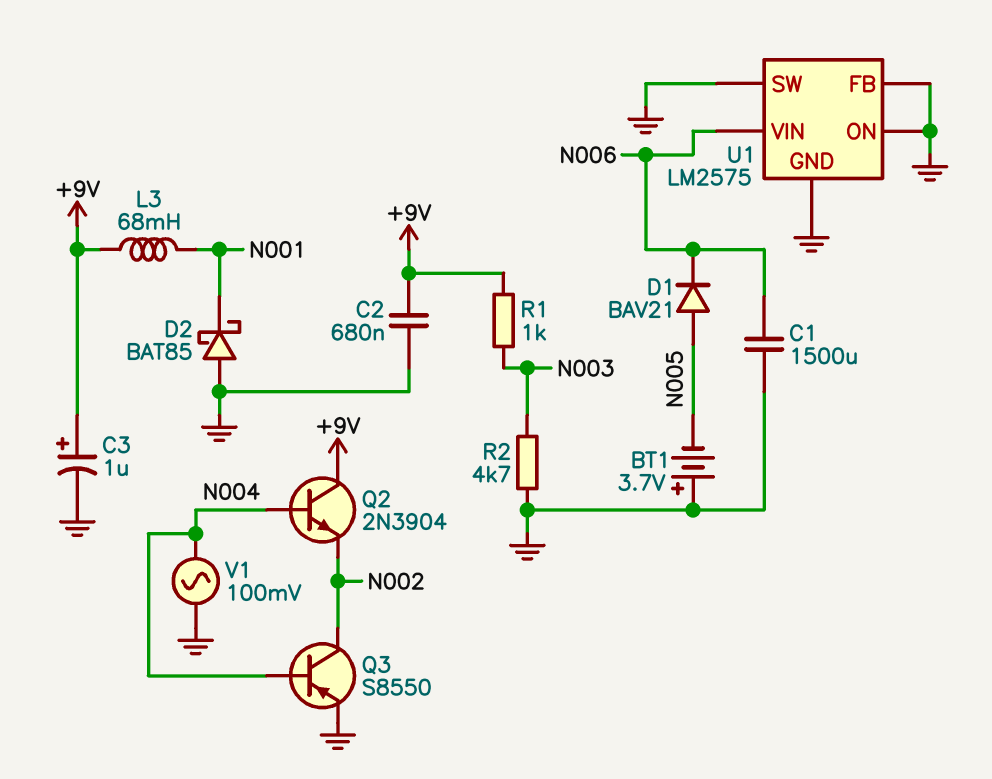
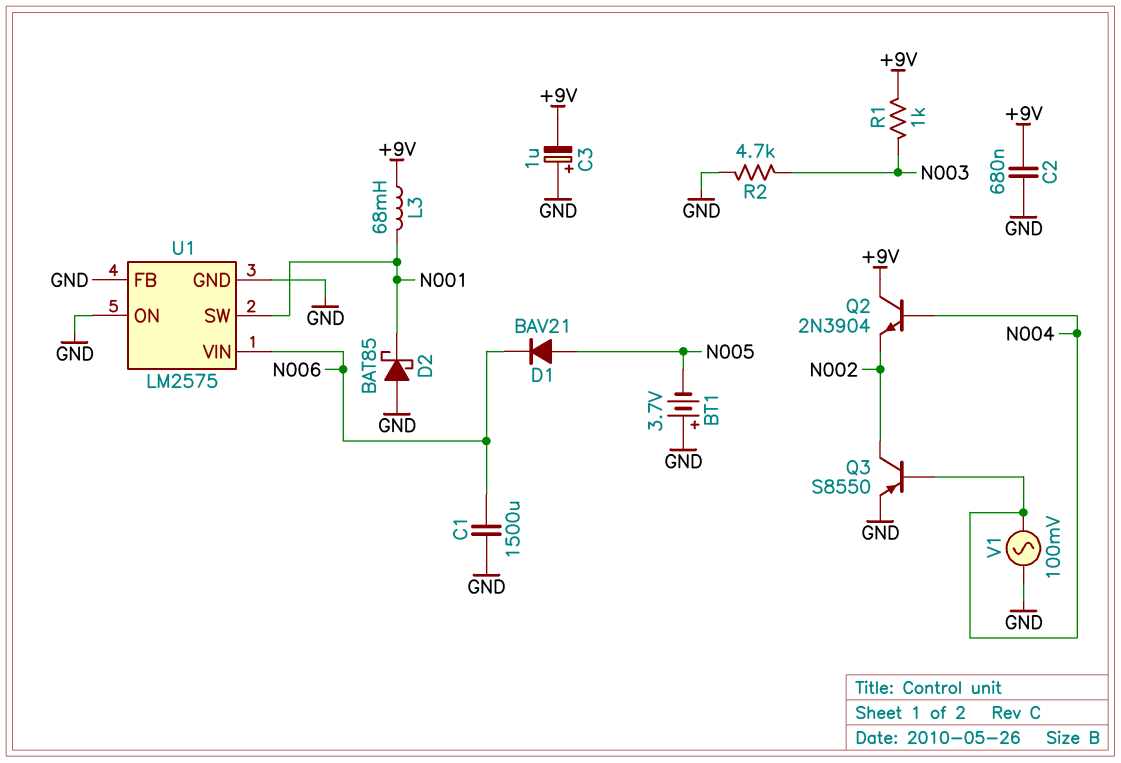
C3: 1uF (plus +9V, minus GND) -> 1uF (plus GND, minus +9V)
U1 pin SW: GND -> N001

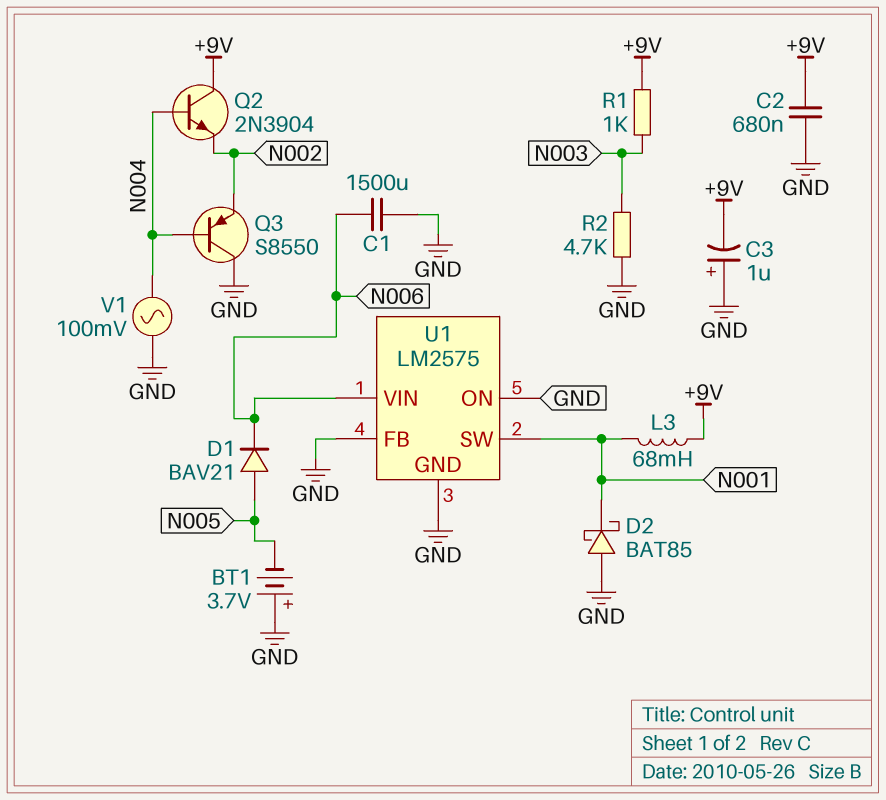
Q3: PNP S8550 (B N004, C N002, E GND) -> PNP S8550 (B N004, C GND, E N002)

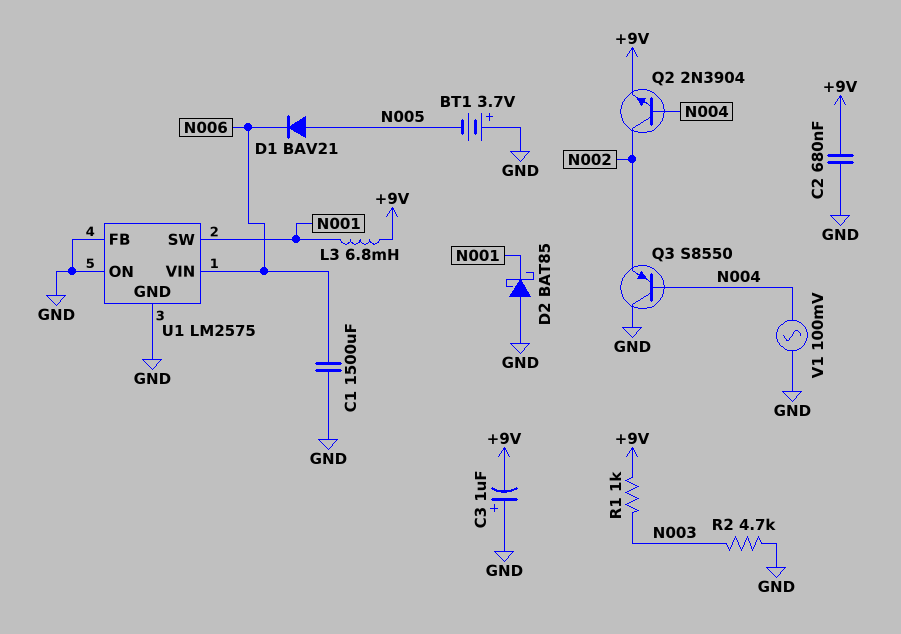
L3: 68mH (+9V, N001) -> 6.8mH (+9V, N001)
Q2: NPN 2N3904 (B N004, C +9V, E N002) -> NPN 2N3904 (B N004, C N002, E +9V)

